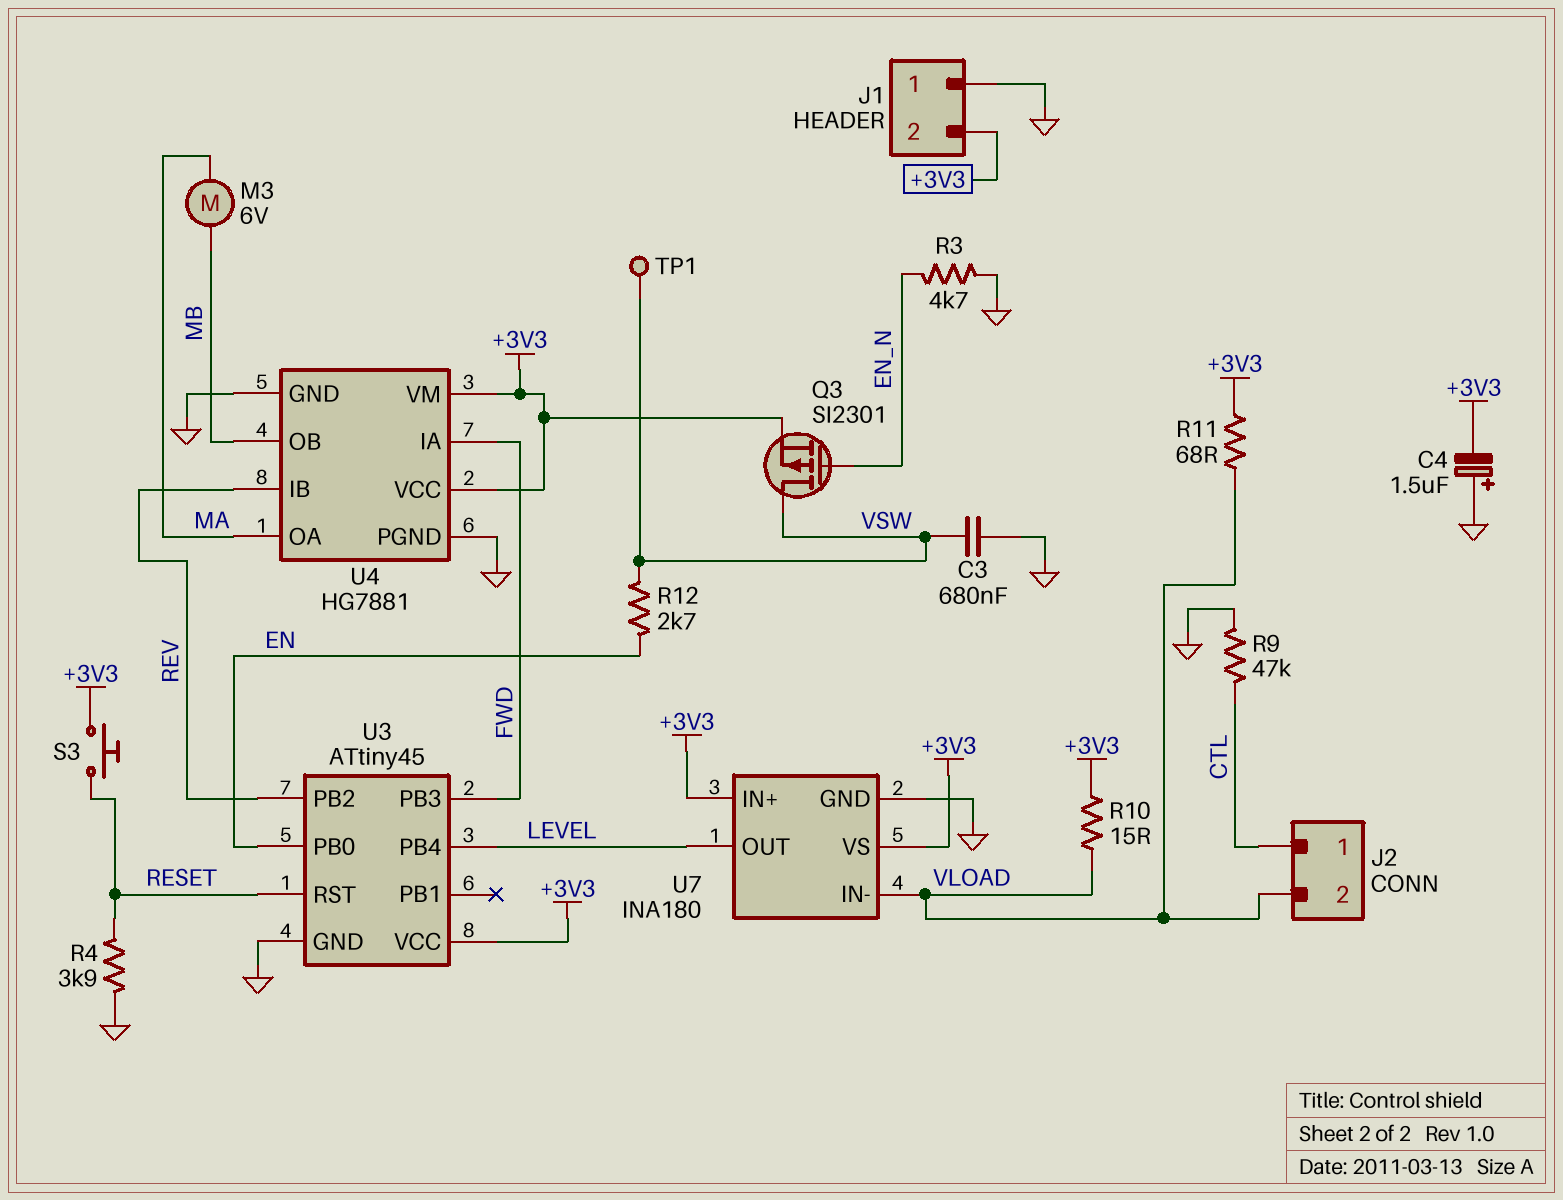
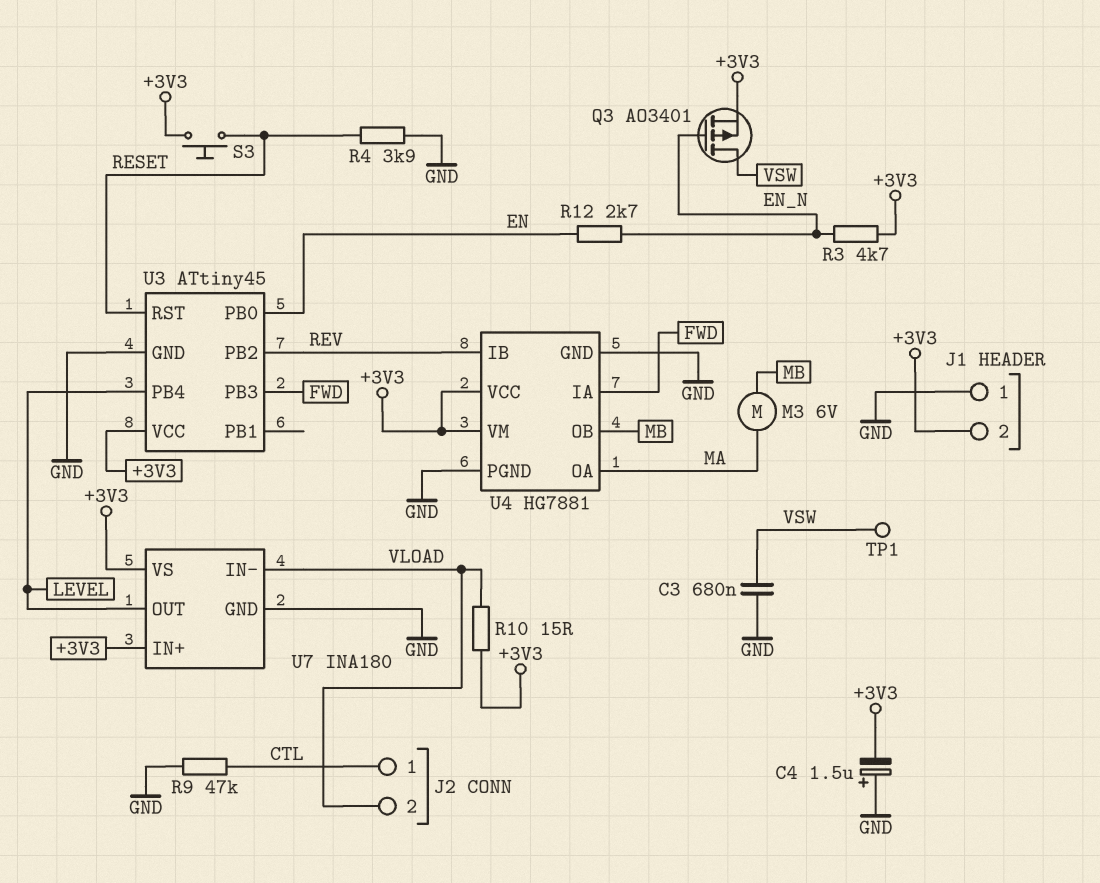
Q3: PMOS SI2301 (G EN_N, D VSW, S +3V3) -> PMOS AO3401 (G EN_N, D VSW, S +3V3)
R3: 4.7k (EN_N, GND) -> 4.7k (+3V3, EN_N)
R11: 68 (+3V3, VLOAD) -> none
R12: 2.7k (EN, VSW) -> 2.7k (EN, EN_N)

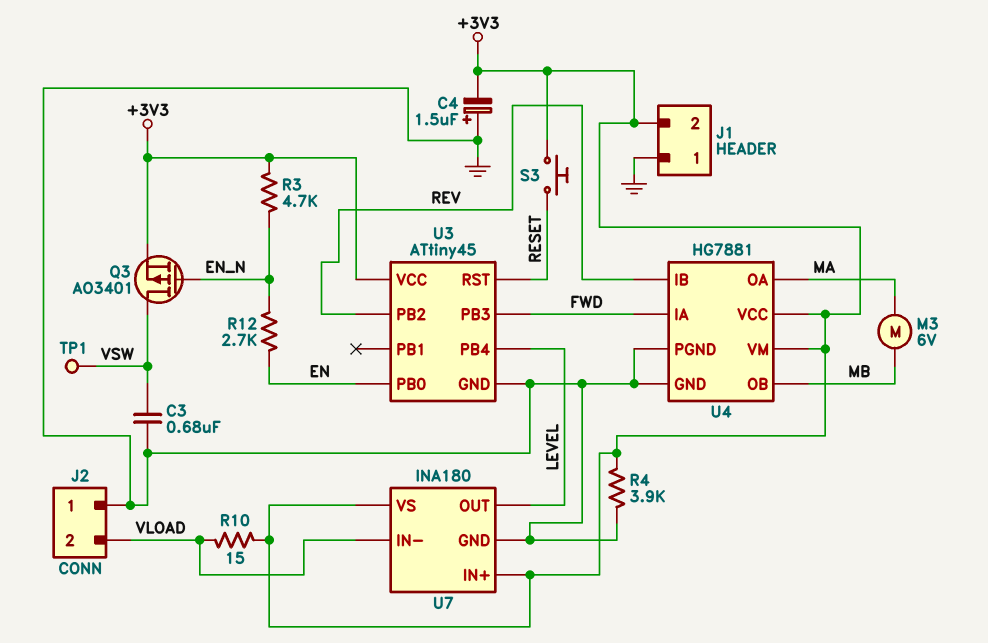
J2 pin 1: CTL -> GND
R4: 3.9k (GND, RESET) -> 3.9k (+3V3, GND)
R9: 47k (CTL, GND) -> none

